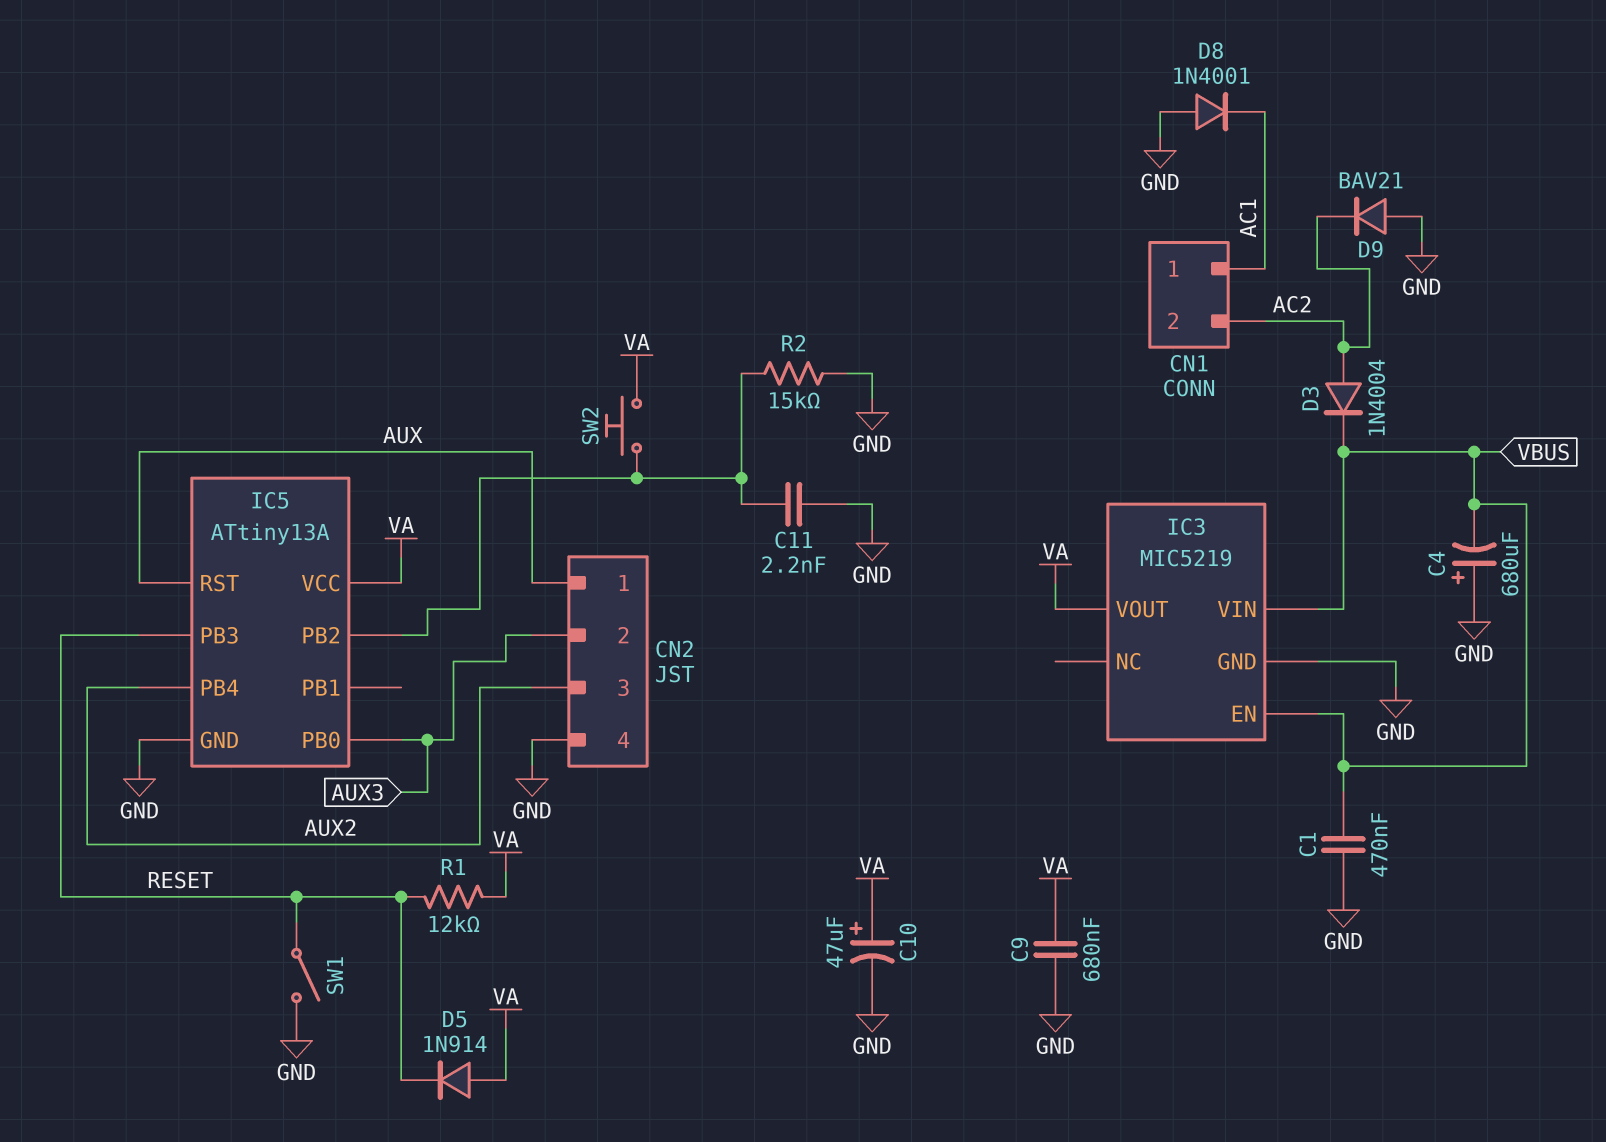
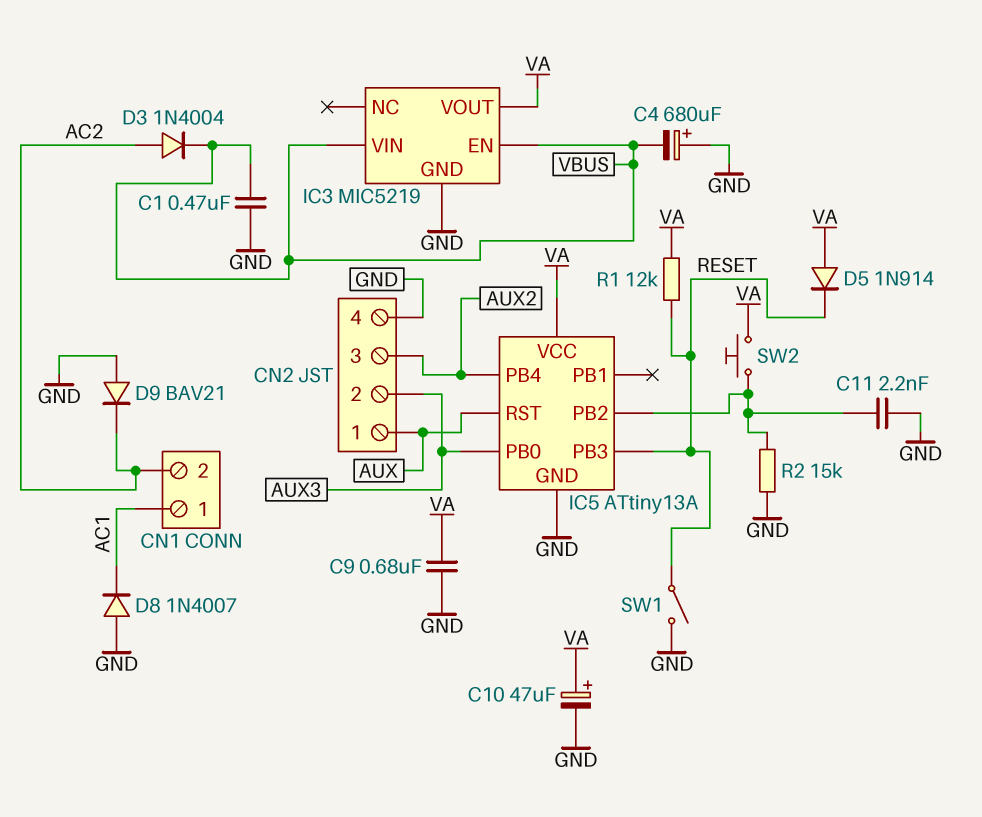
D8: diode 1N4001 (A GND, K AC1) -> diode 1N4007 (A GND, K AC1)

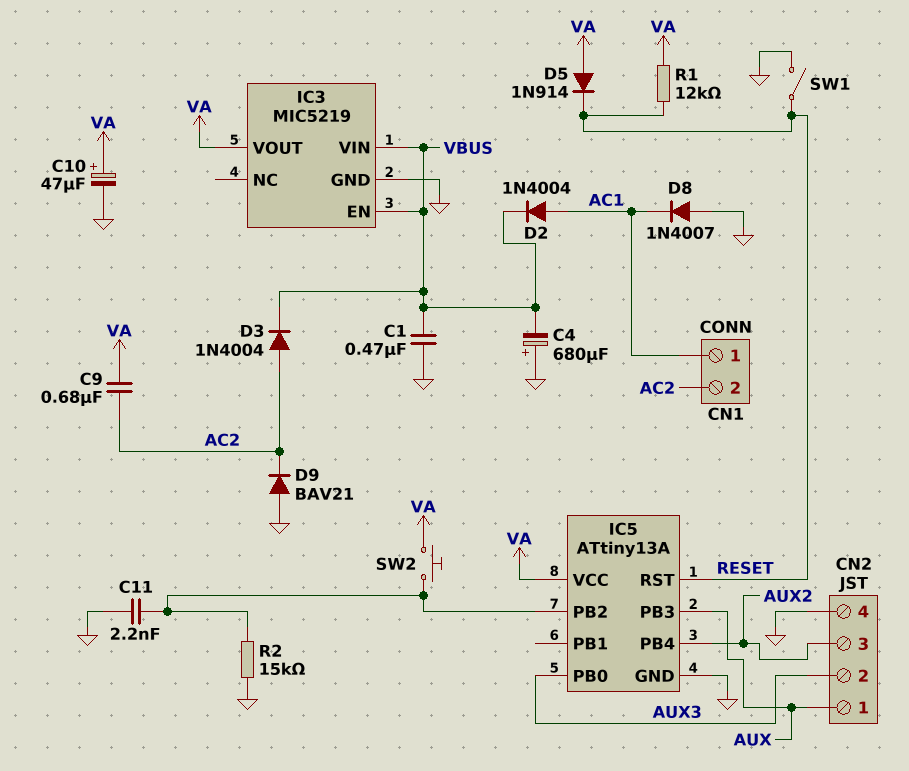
C9: 680nF (GND, VA) -> 680nF (AC2, VA)
D2: none -> diode 1N4004 (A AC1, K VBUS)
IC5 pin PB3: RESET -> AUX
IC5 pin RST: AUX -> RESET

